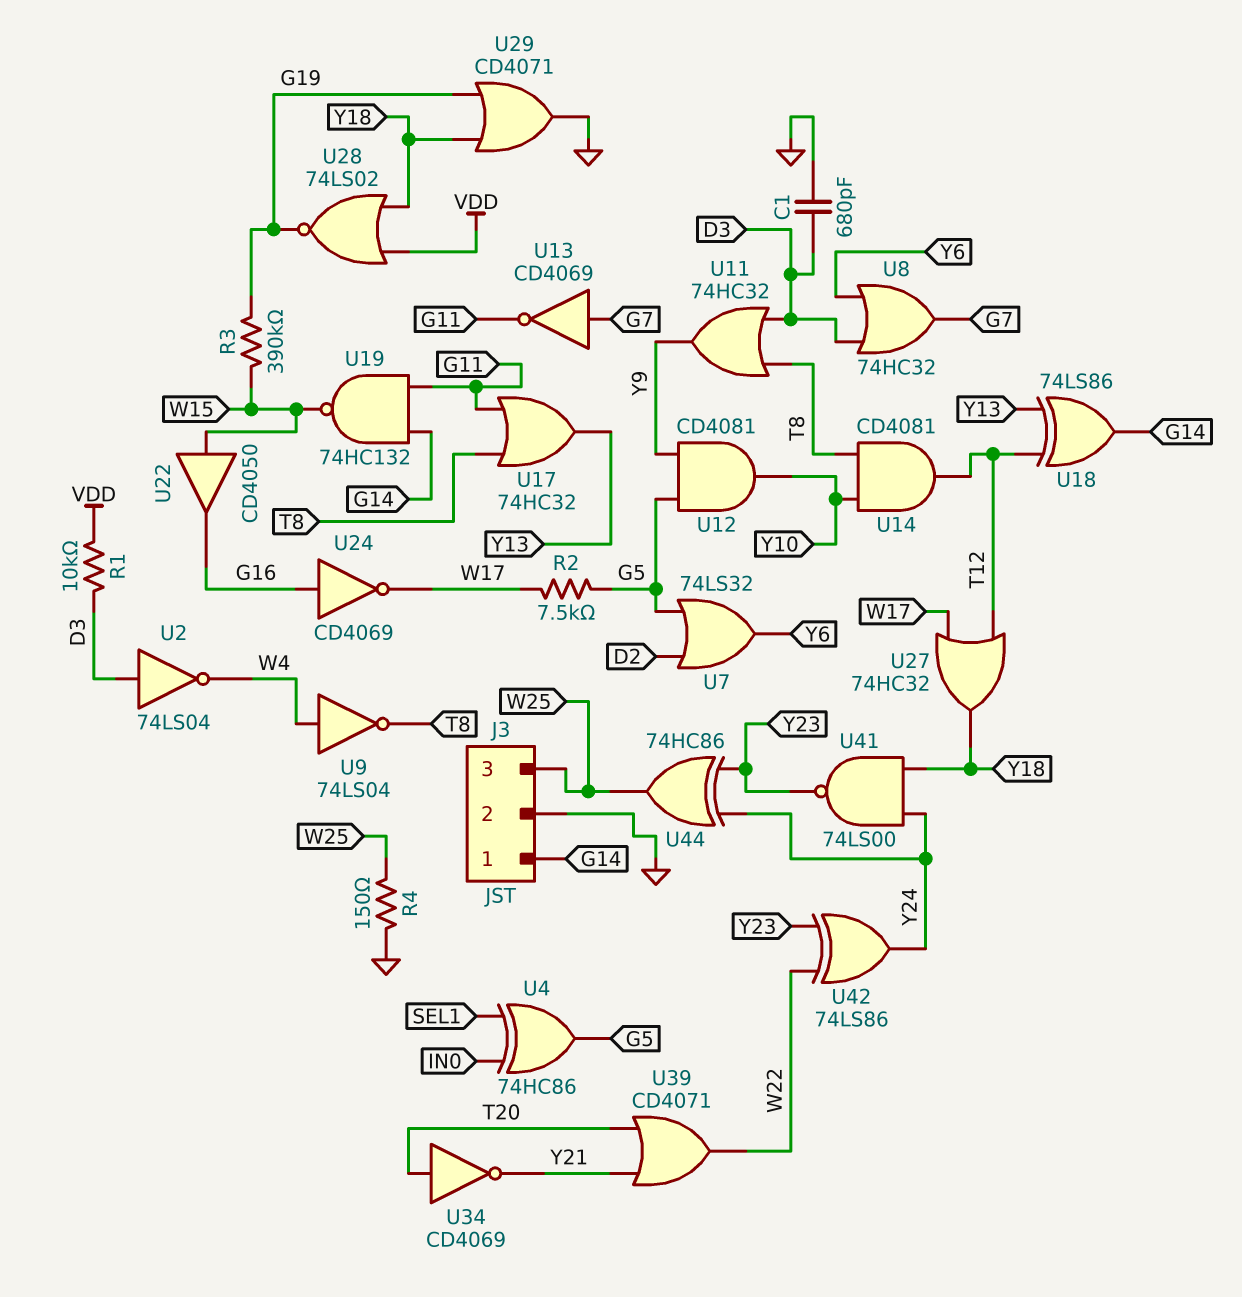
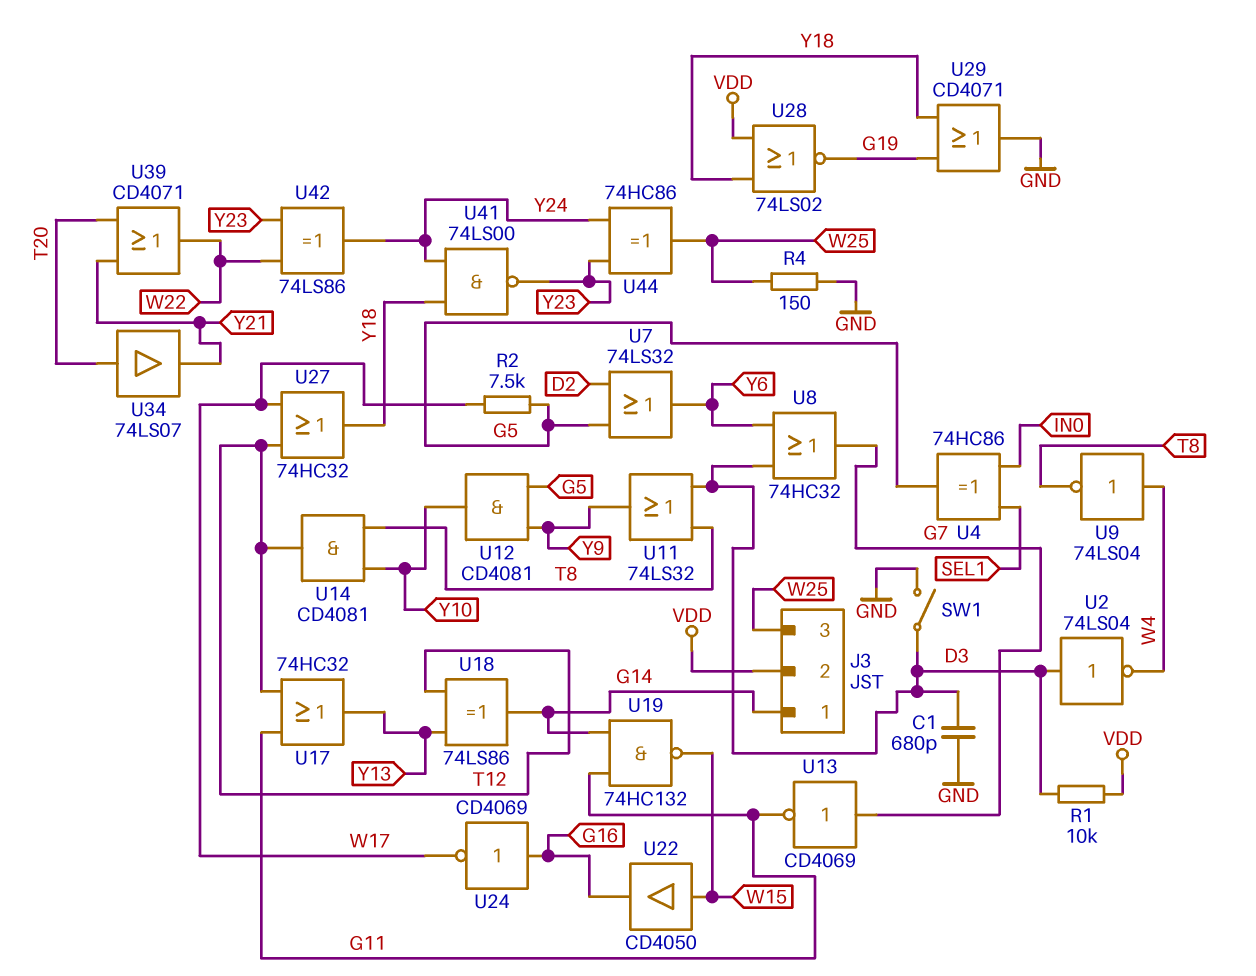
J3 pin 2: GND -> VDD
R3: 390k (G19, W15) -> none
SW1: none -> switch (D3, GND)
U11: OR 74HC32 (in D3, in T8, out Y9) -> OR 74LS32 (in D3, in T8, out Y9)
U17: OR 74HC32 (in G11, in T8, out Y13) -> OR 74HC32 (in G11, in T12, out Y13)
U34: NOT CD4069 (in T20, out Y21) -> buffer 74LS07 (in T20, out Y21)

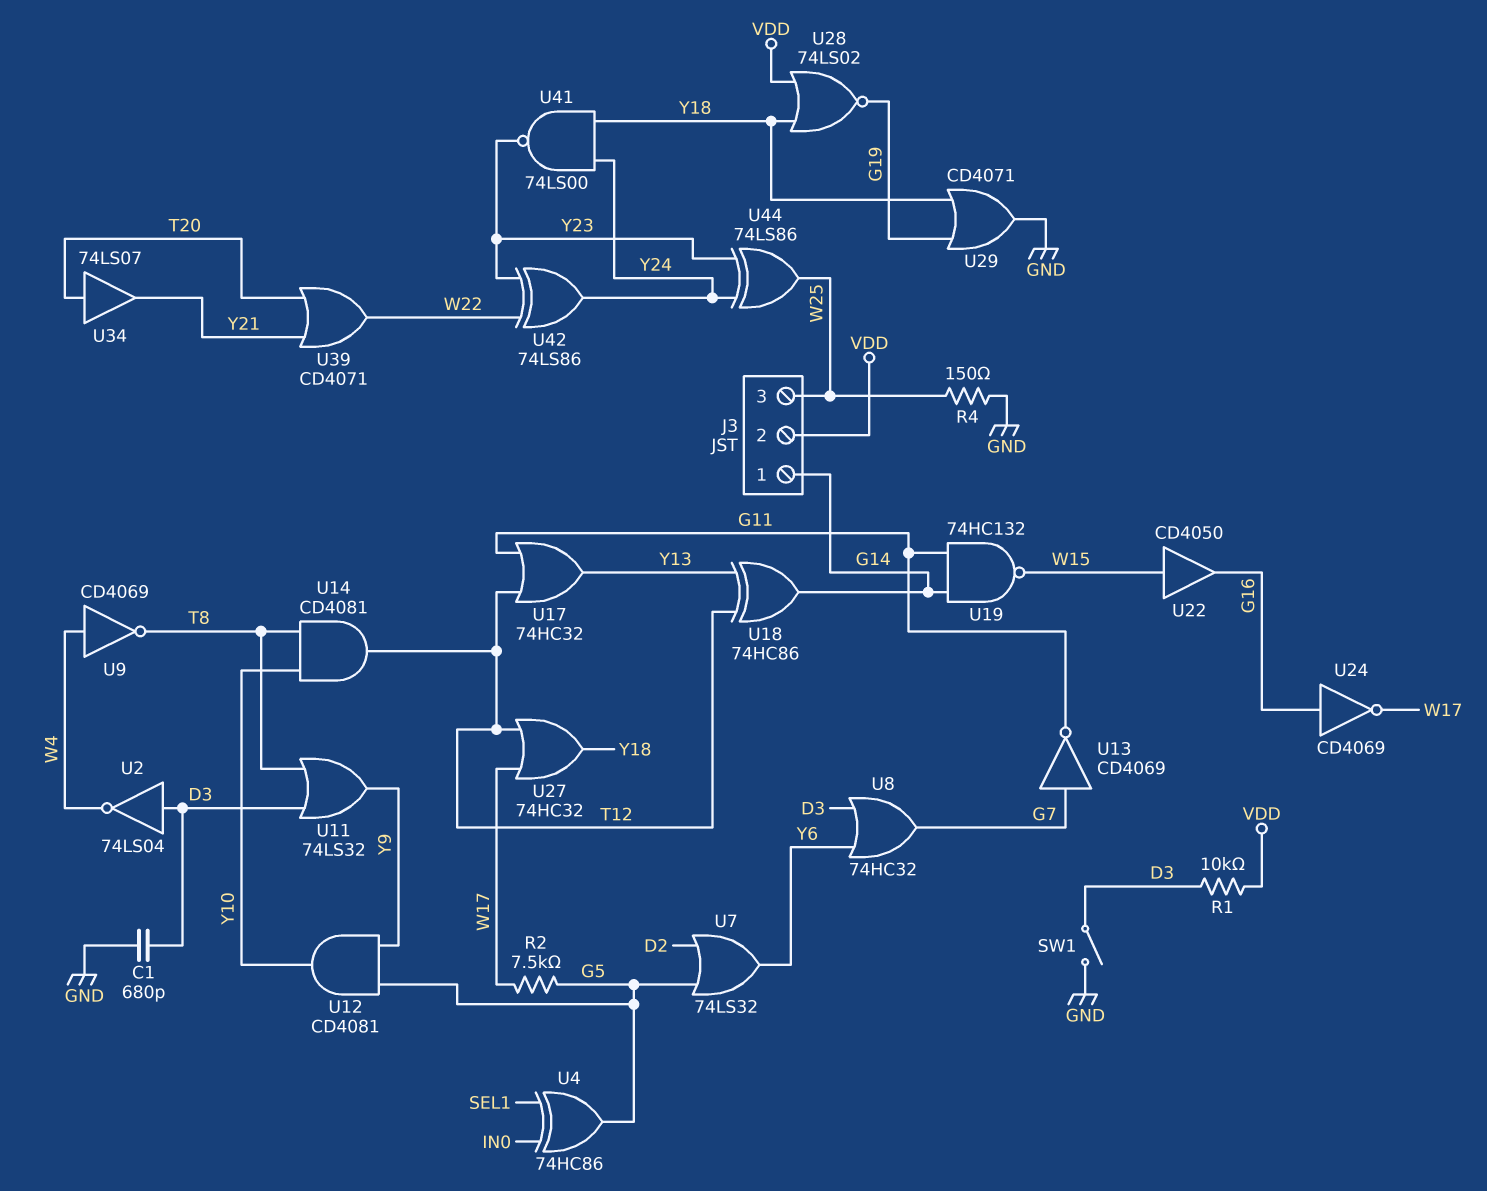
U9: NOT 74LS04 (in W4, out T8) -> NOT CD4069 (in W4, out T8)
U18: XOR 74LS86 (in T12, in Y13, out G14) -> XOR 74HC86 (in T12, in Y13, out G14)
U44: XOR 74HC86 (in Y23, in Y24, out W25) -> XOR 74LS86 (in Y23, in Y24, out W25)

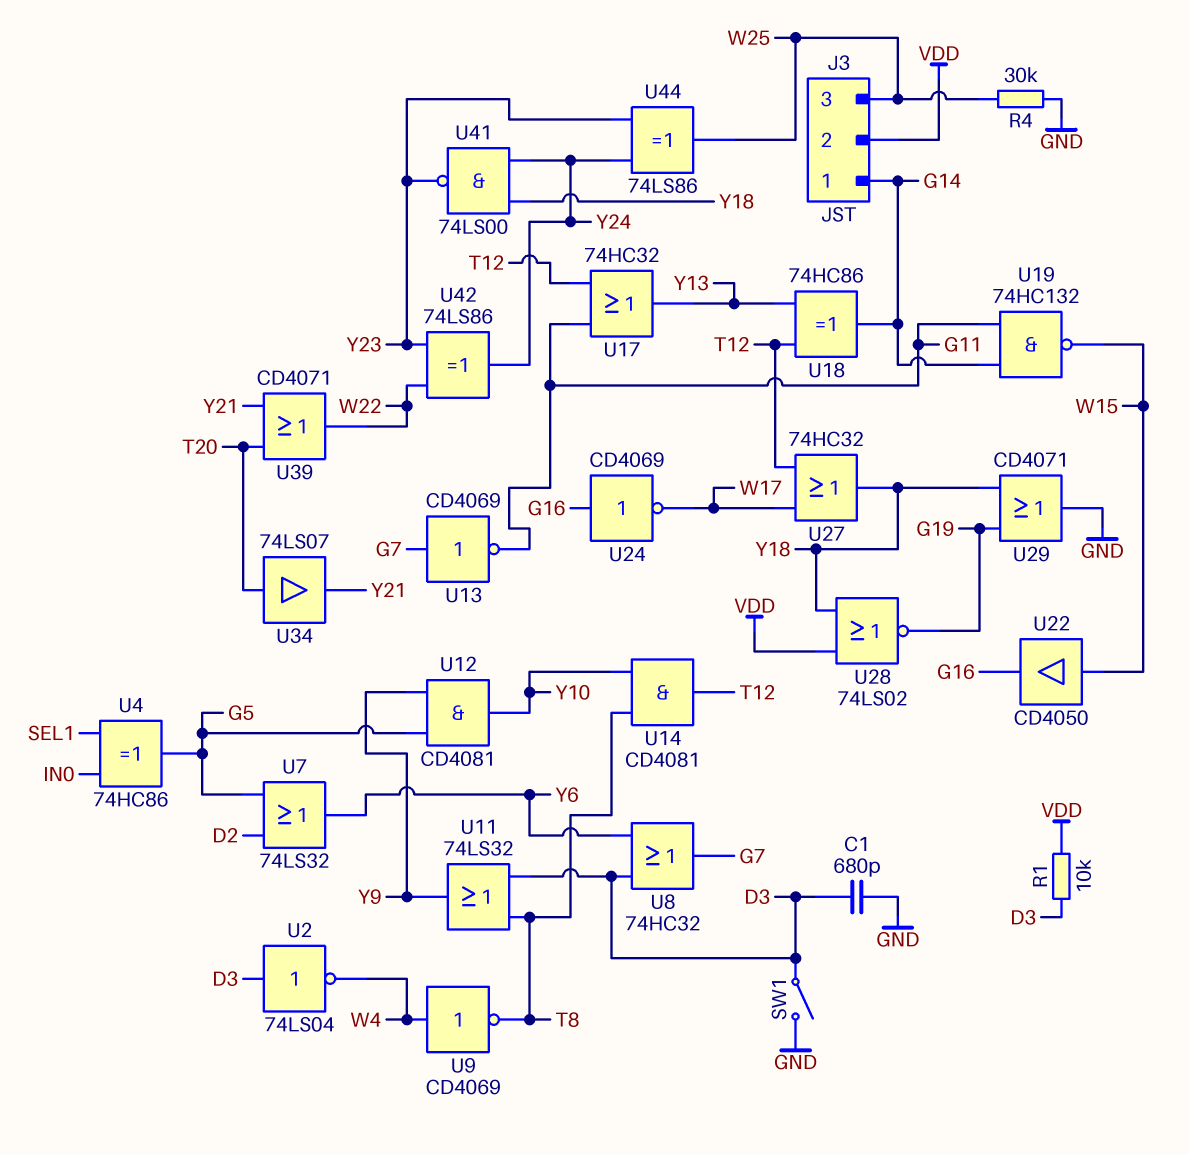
R2: 7.5k (G5, W17) -> none
R4: 150 (GND, W25) -> 30k (GND, W25)

